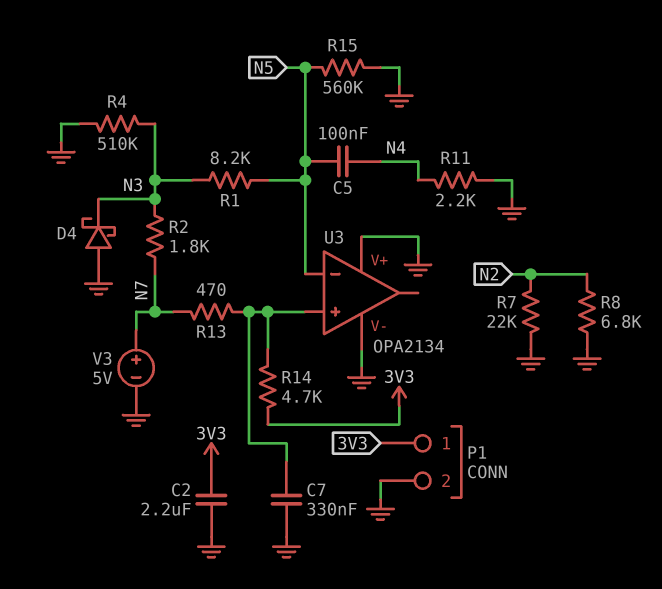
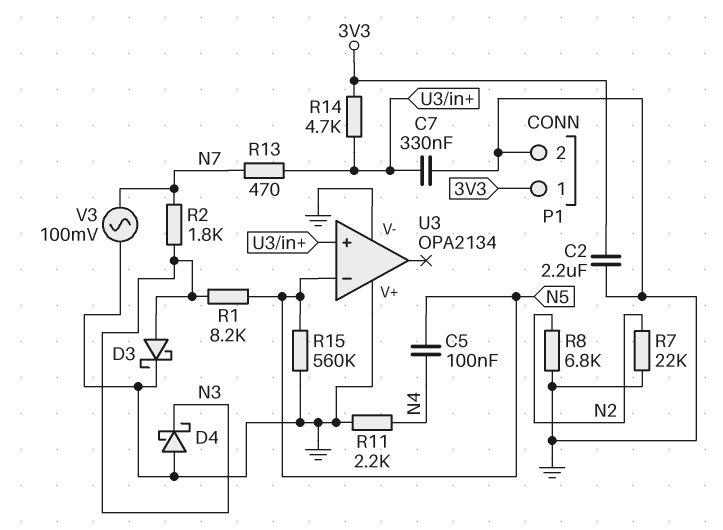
D3: none -> schottky (A N3, K GND)
R4: 510k (GND, N3) -> none
V3: 5V (plus N7, minus GND) -> AC 100mV (GND, N7)

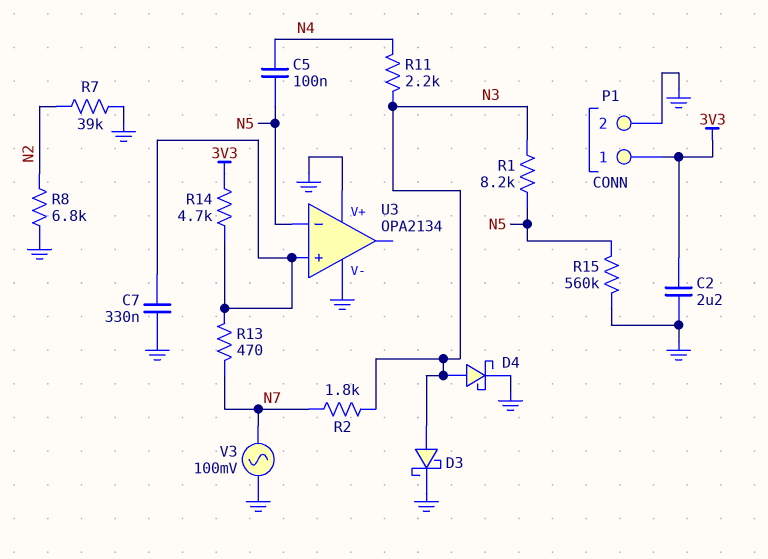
D4: schottky (A GND, K N3) -> schottky (A N3, K GND)
R7: 22k (GND, N2) -> 39k (GND, N2)
R11: 2.2k (GND, N4) -> 2.2k (N3, N4)

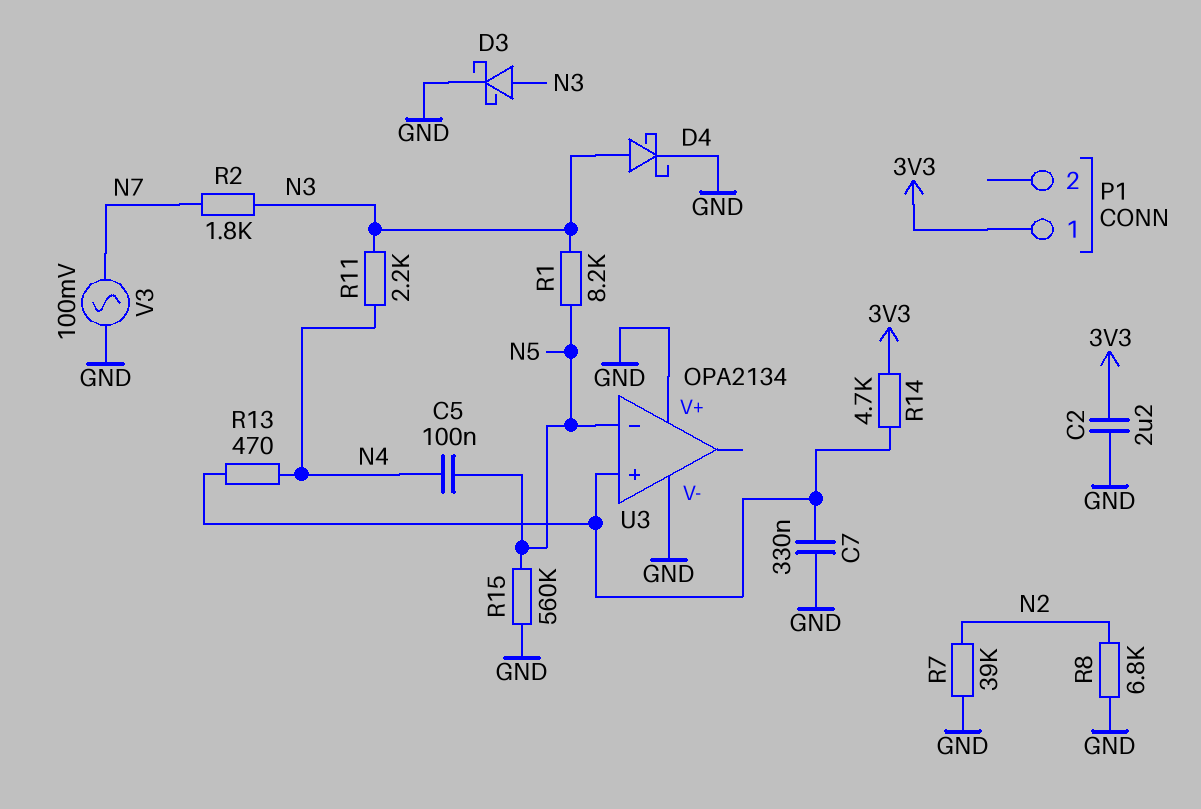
P1 pin 2: GND -> none
R13: 470 (N7, U3/in+) -> 470 (N4, U3/in+)

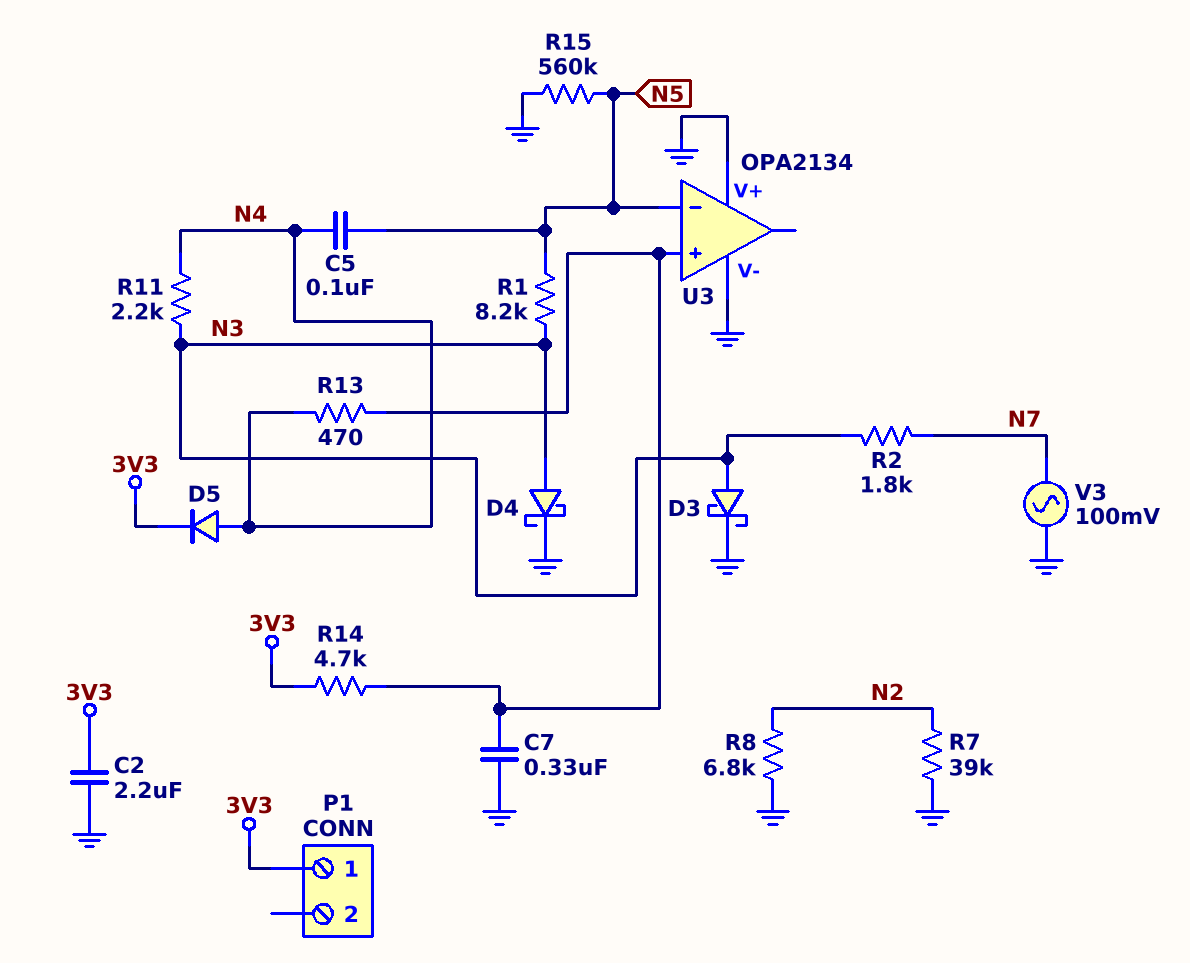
D5: none -> diode (A N4, K 3V3)

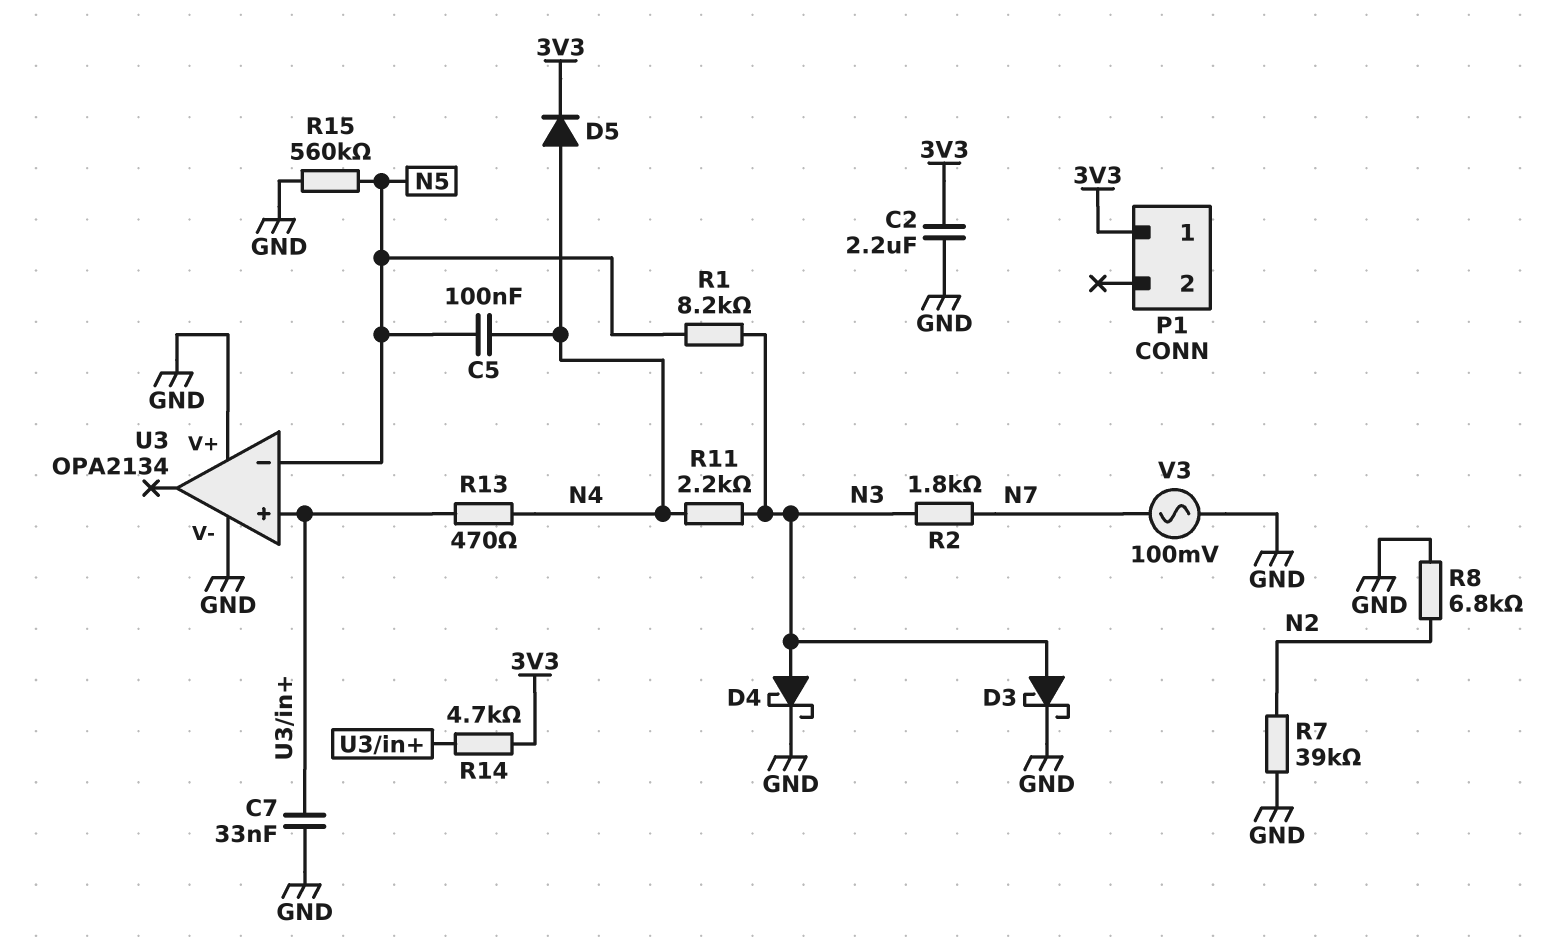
C7: 330nF (GND, U3/in+) -> 33nF (GND, U3/in+)

